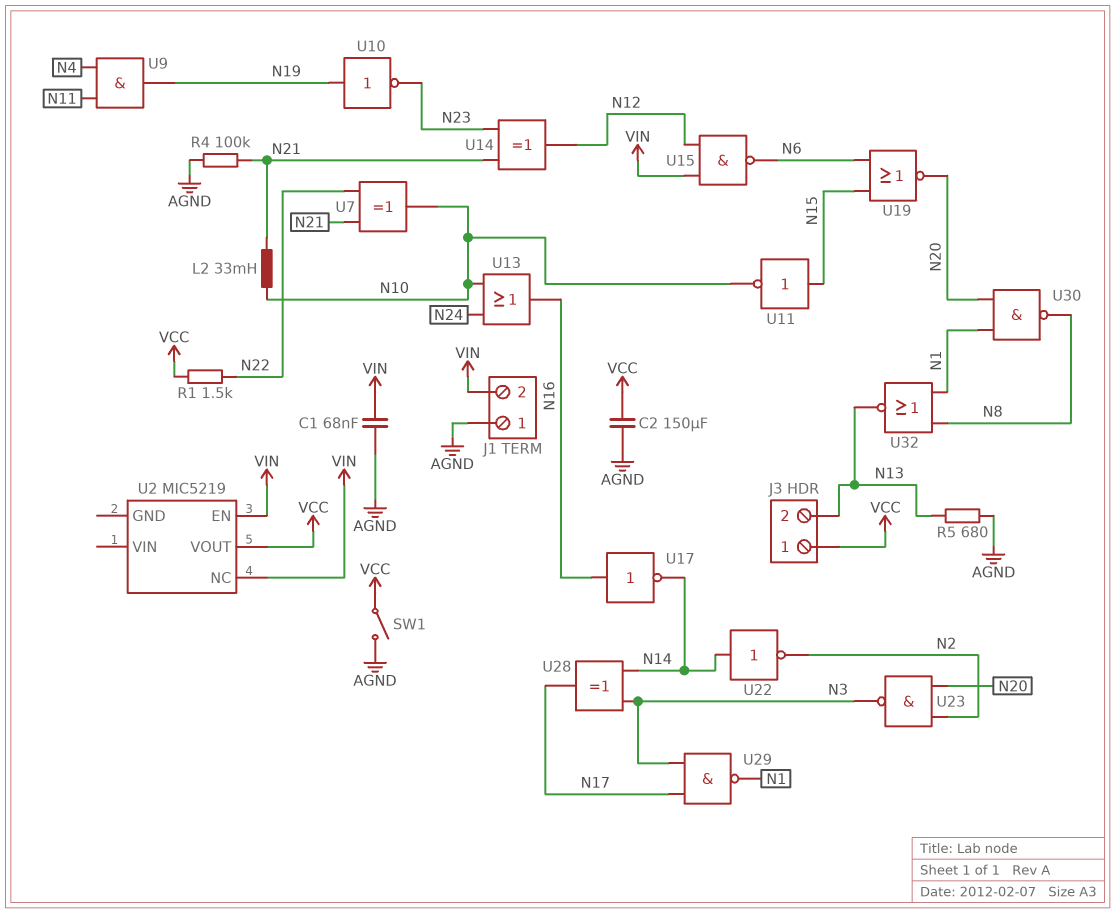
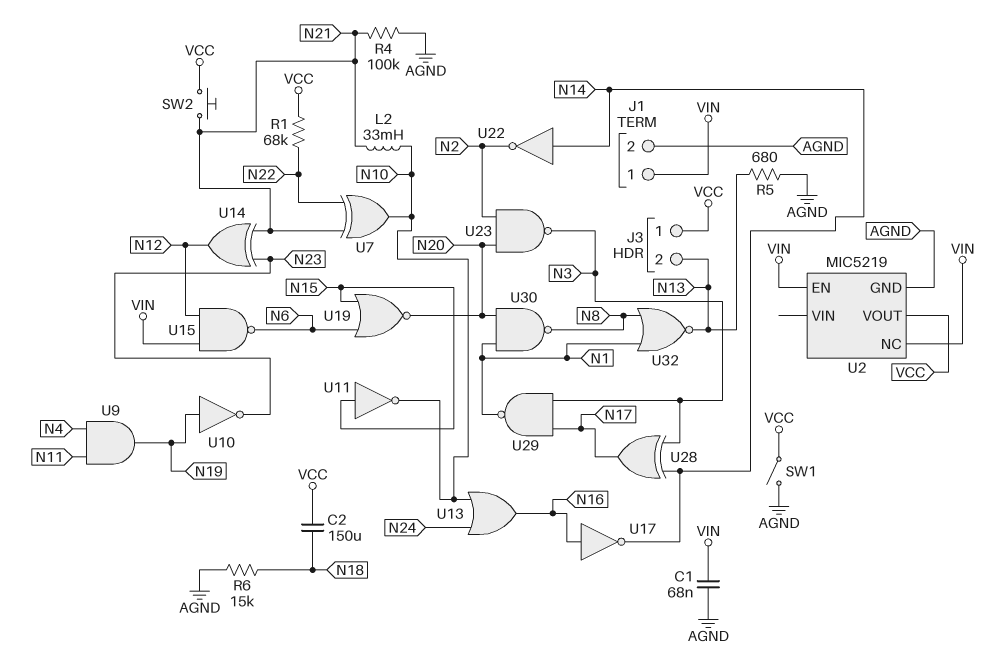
C2: 150uF (AGND, VCC) -> 150uF (N18, VCC)
J1 pin 1: AGND -> VIN
J1 pin 2: VIN -> AGND
R1: 1.5k (N22, VCC) -> 68k (N22, VCC)
R6: none -> 15k (AGND, N18)
SW2: none -> button (N21, VCC)
U2 pin GND: none -> AGND

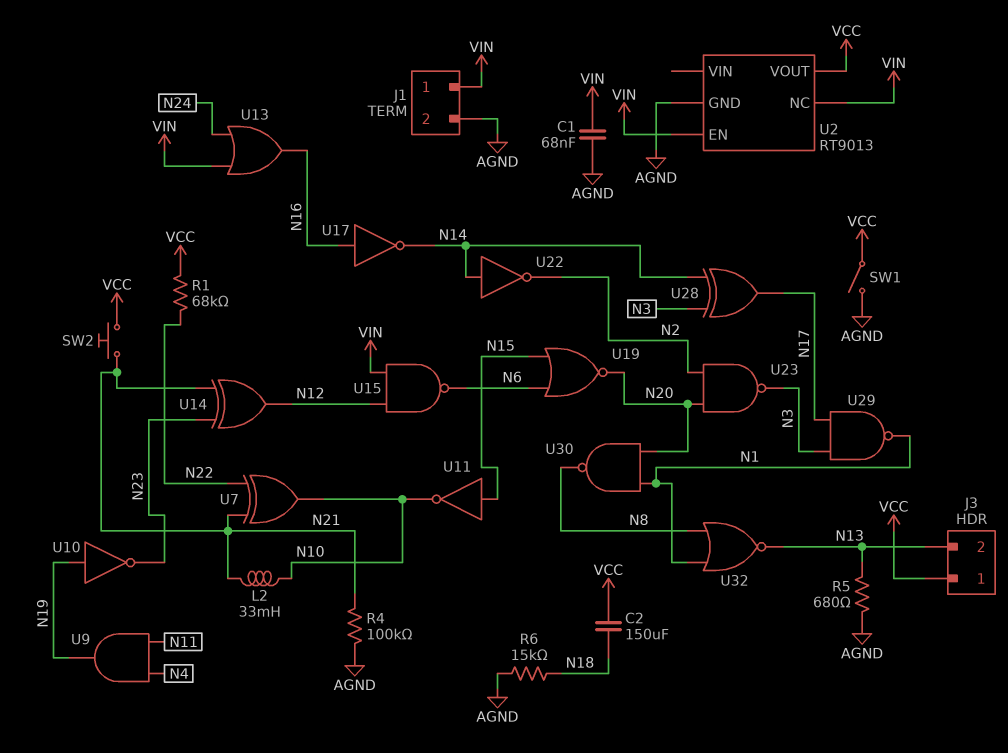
U2: MIC5219 -> RT9013
U13: OR (in N10, in N24, out N16) -> OR (in N24, in VIN, out N16)

